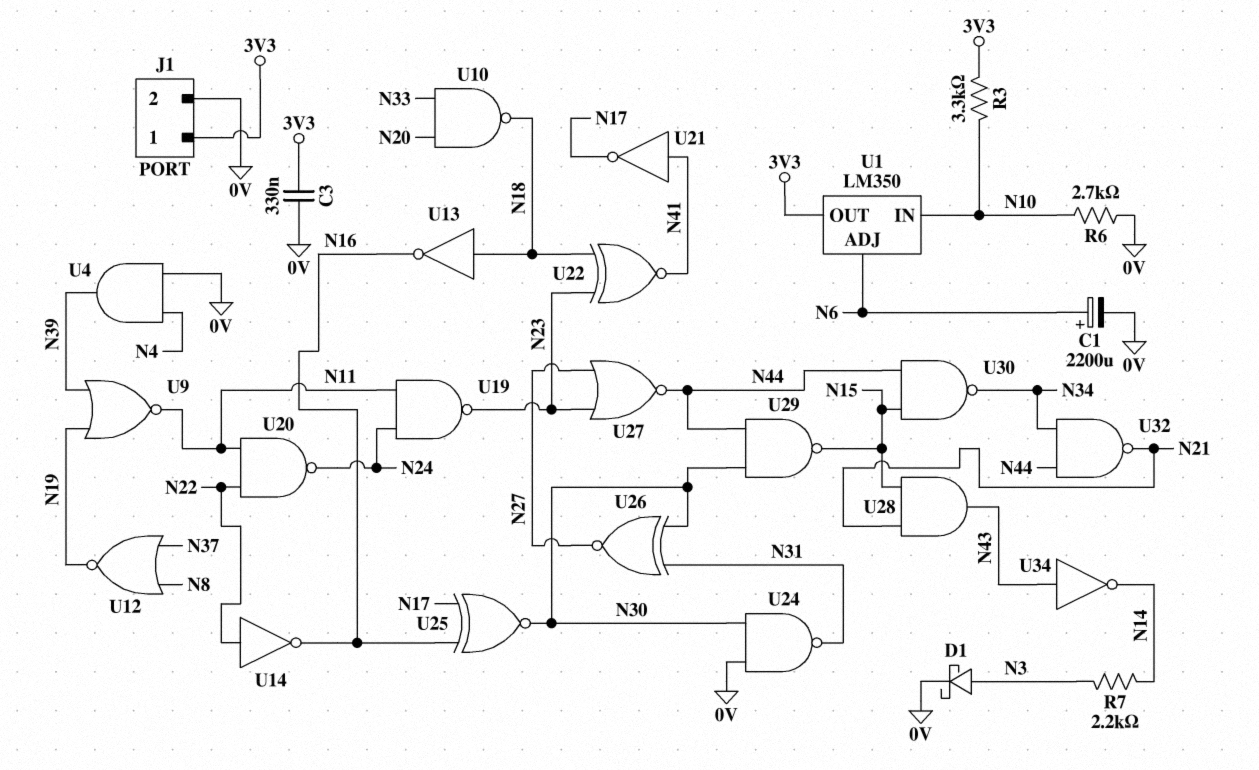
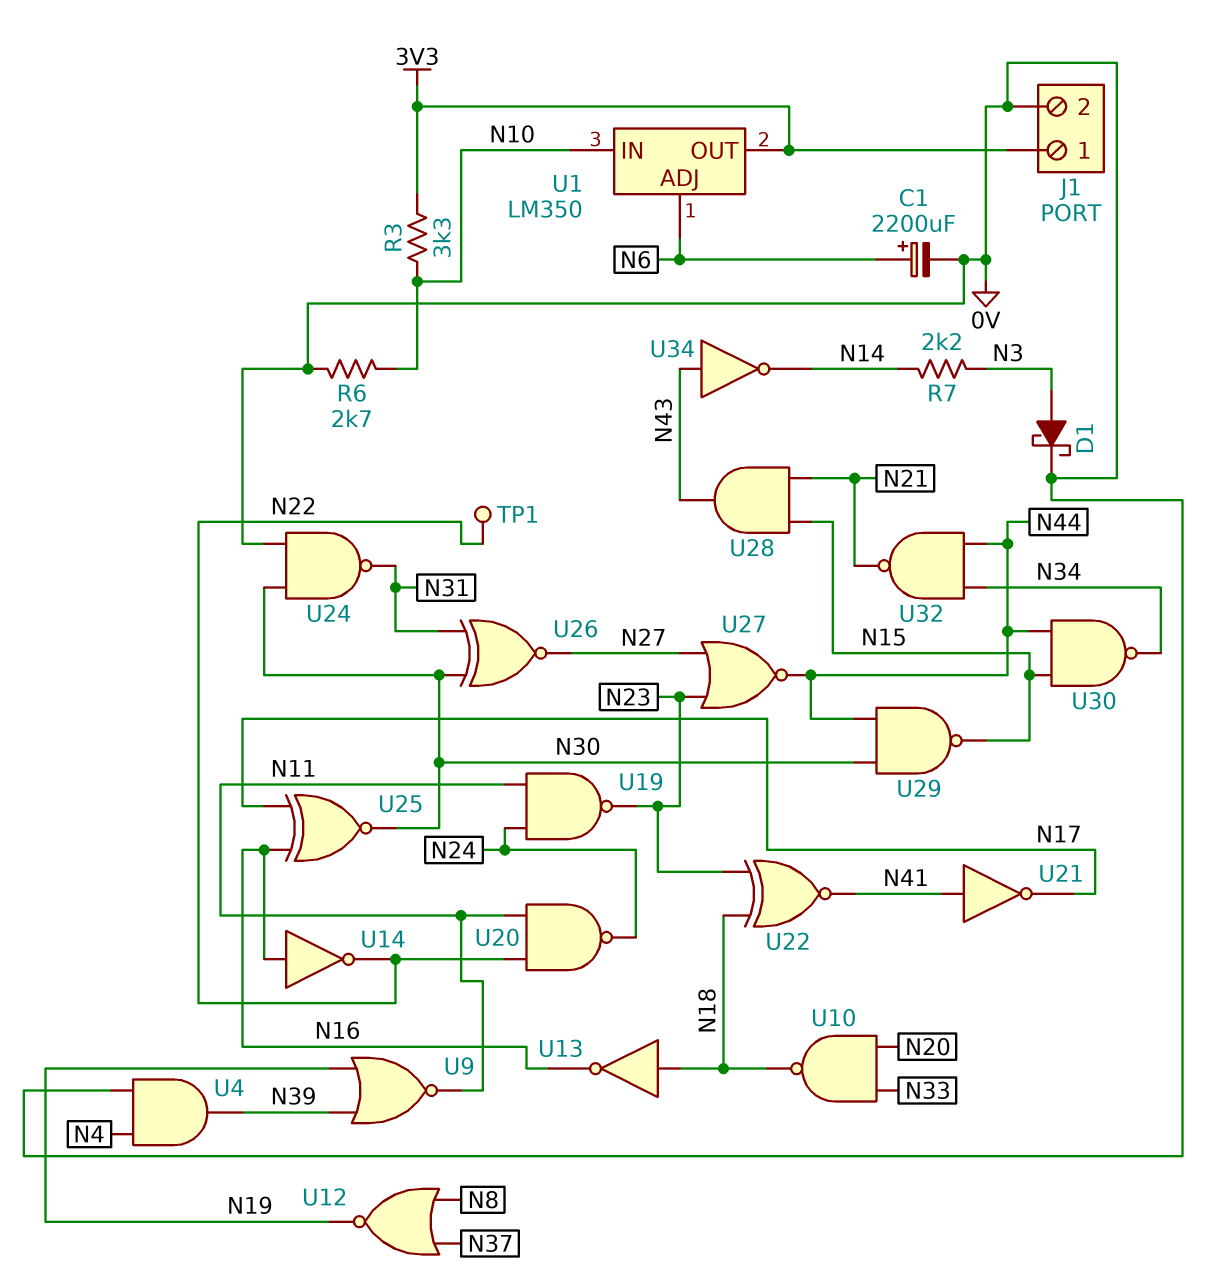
C3: 330nF (0V, 3V3) -> none
TP1: none -> test point (N22)
U14: NOT (in N22, out N16) -> NOT (in N16, out N22)

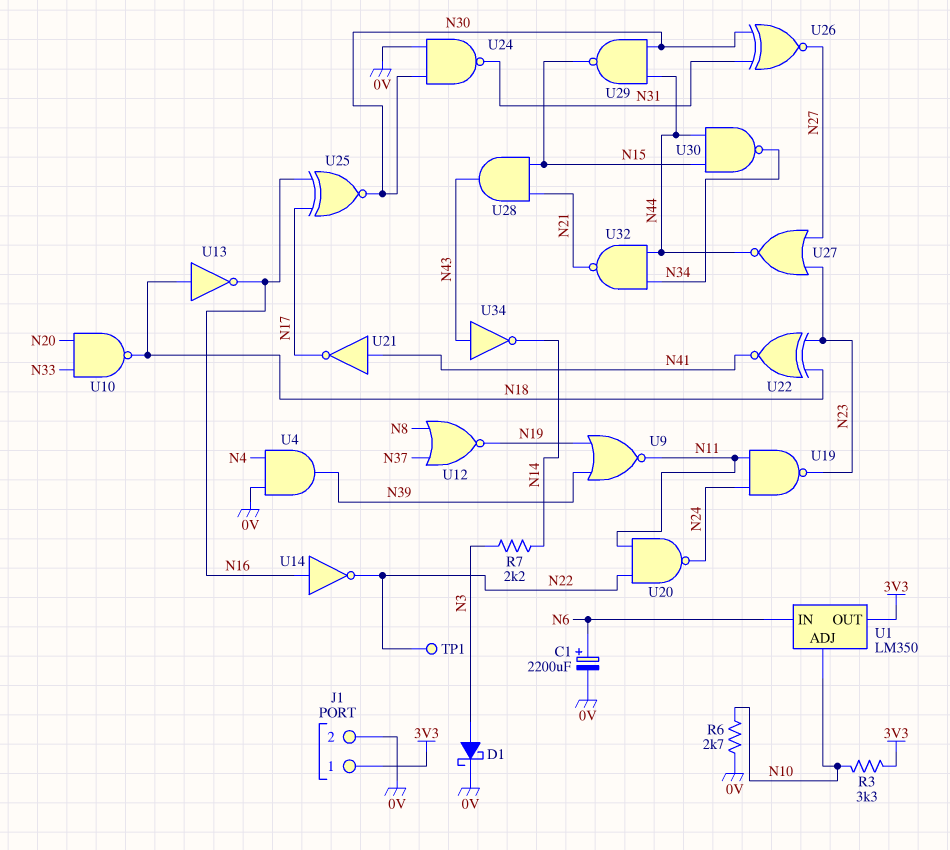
U1 pin ADJ: N6 -> N10
U1 pin IN: N10 -> N6

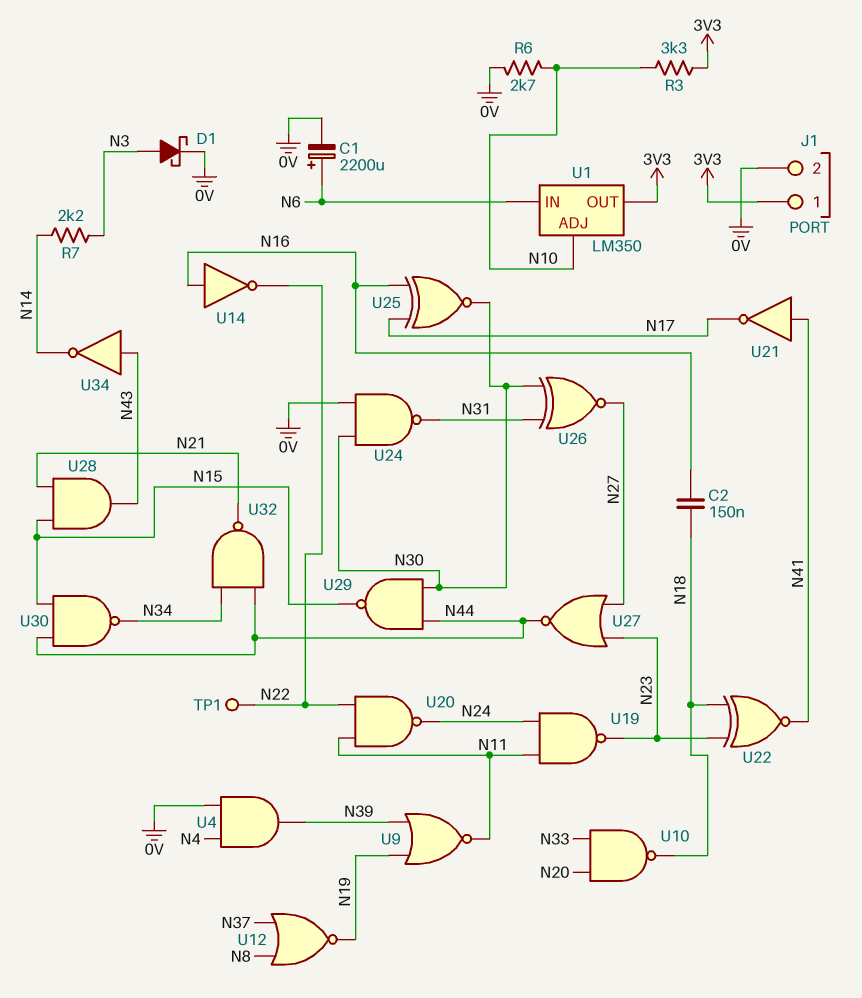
C2: none -> 150nF (N16, N18)
U13: NOT (in N18, out N16) -> none

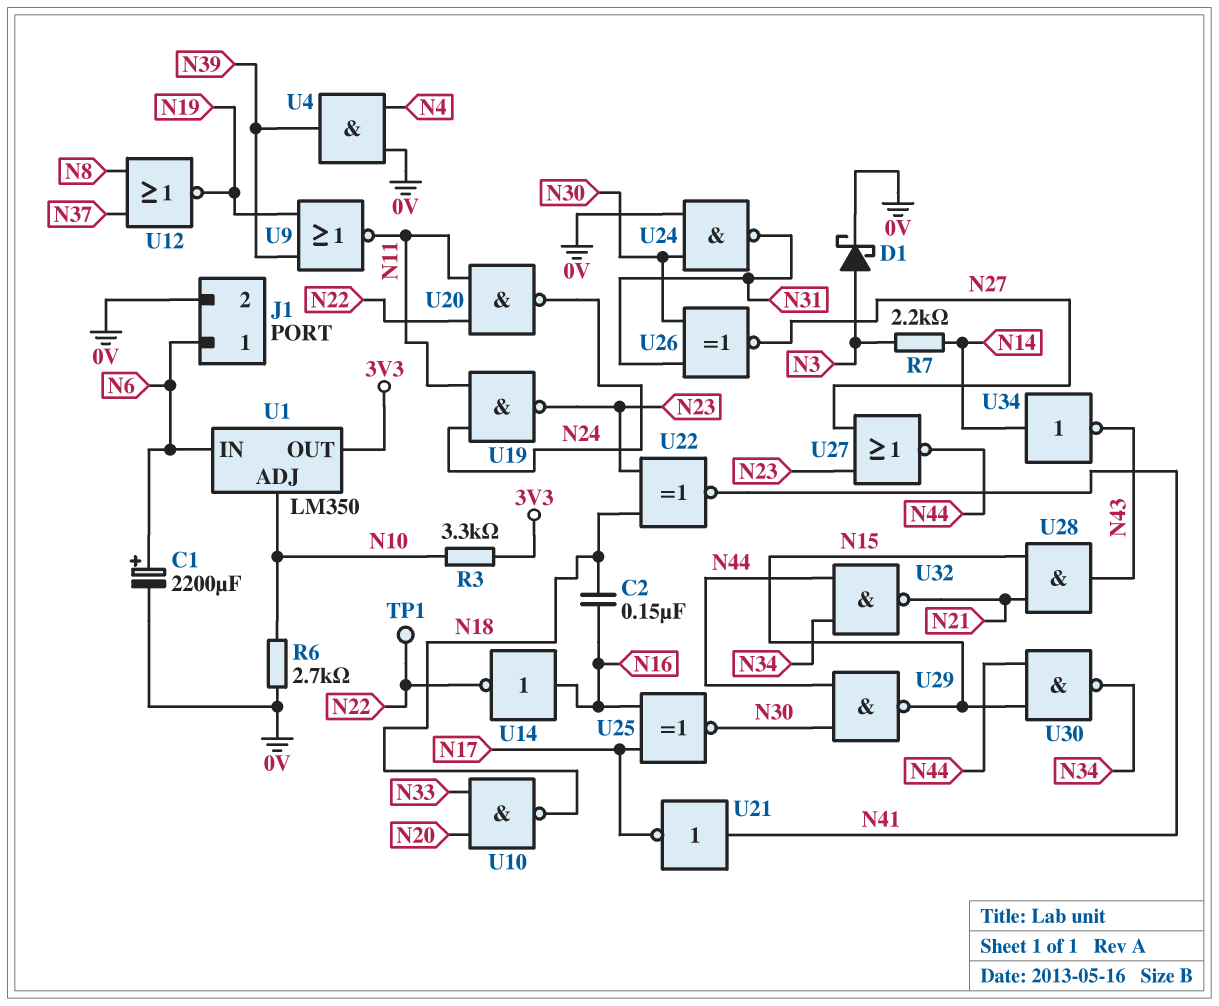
J1 pin 1: 3V3 -> N6
U34: NOT (in N43, out N14) -> NOT (in N14, out N43)

